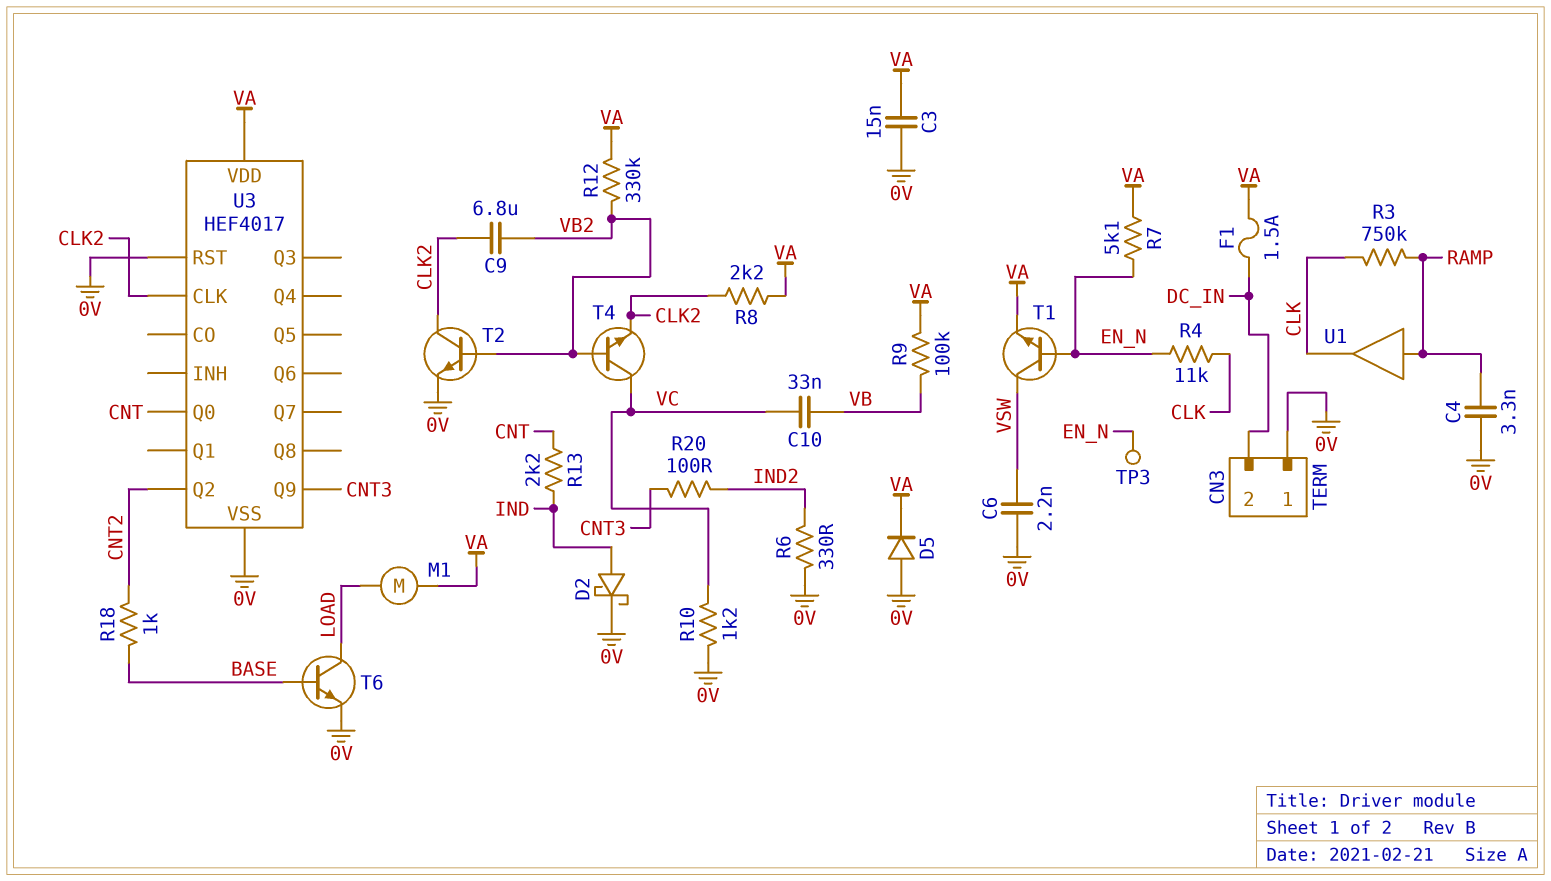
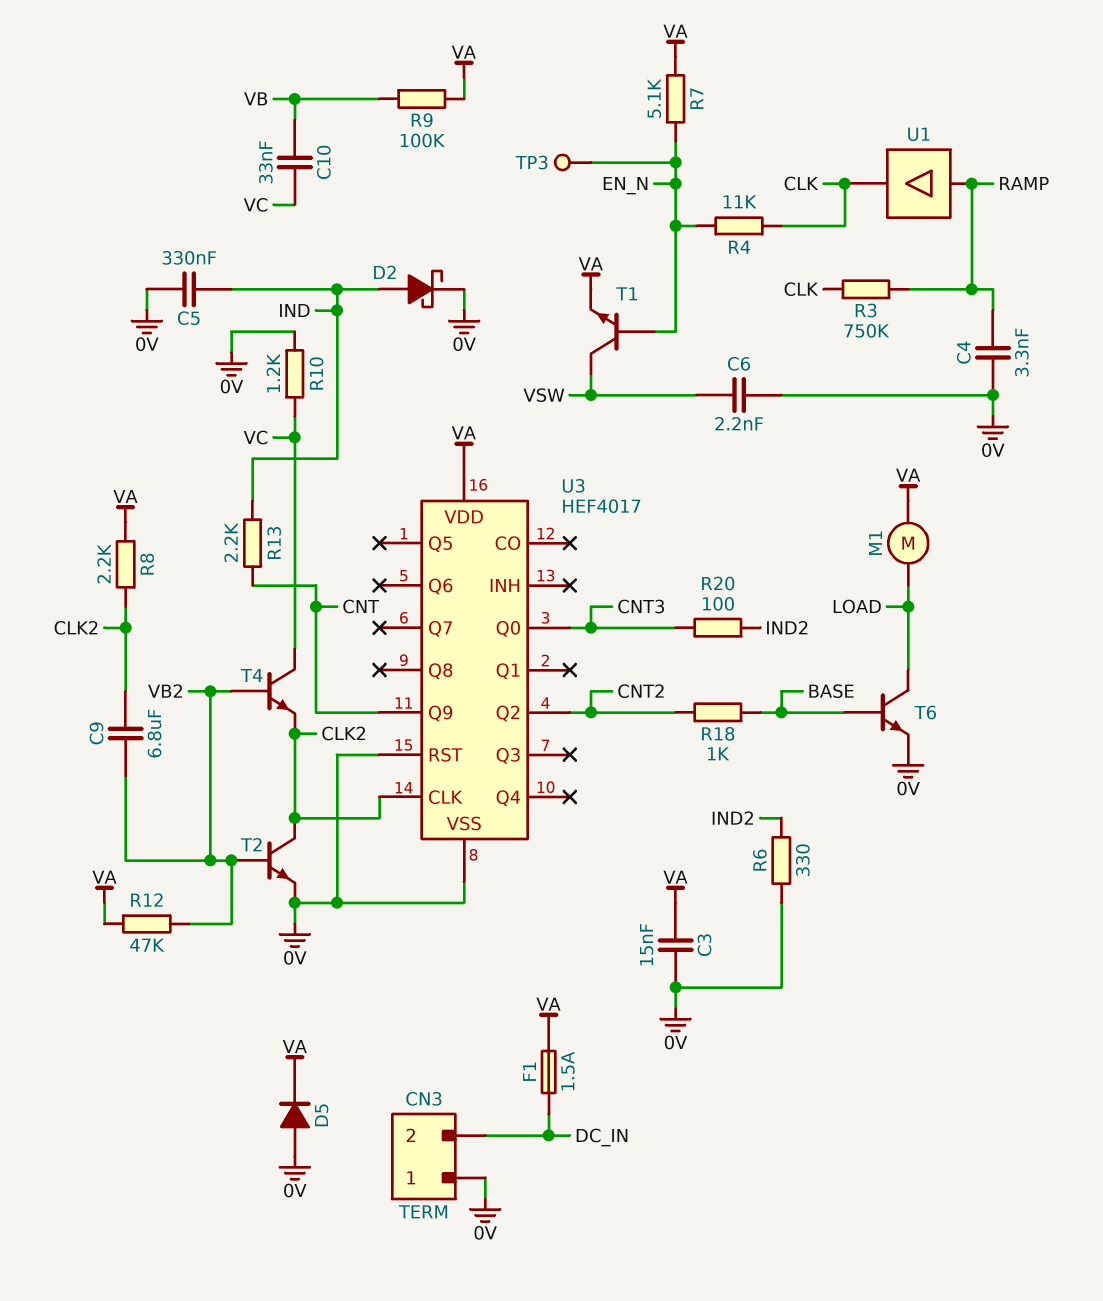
C5: none -> 330nF (0V, IND)
R12: 330k (VA, VB2) -> 47k (VA, VB2)
U3 pin Q0: CNT -> CNT3
U3 pin Q9: CNT3 -> CNT

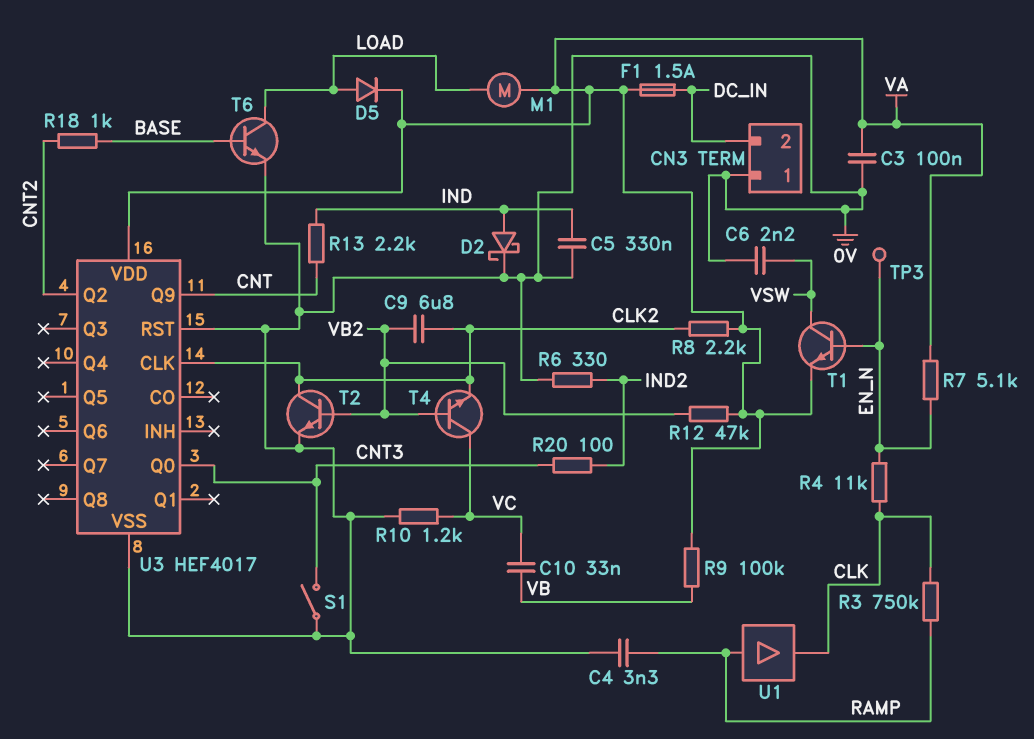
C3: 15nF (0V, VA) -> 100nF (0V, VA)
D5: diode (A 0V, K VA) -> diode (A LOAD, K VA)
S1: none -> switch (0V, CNT3)

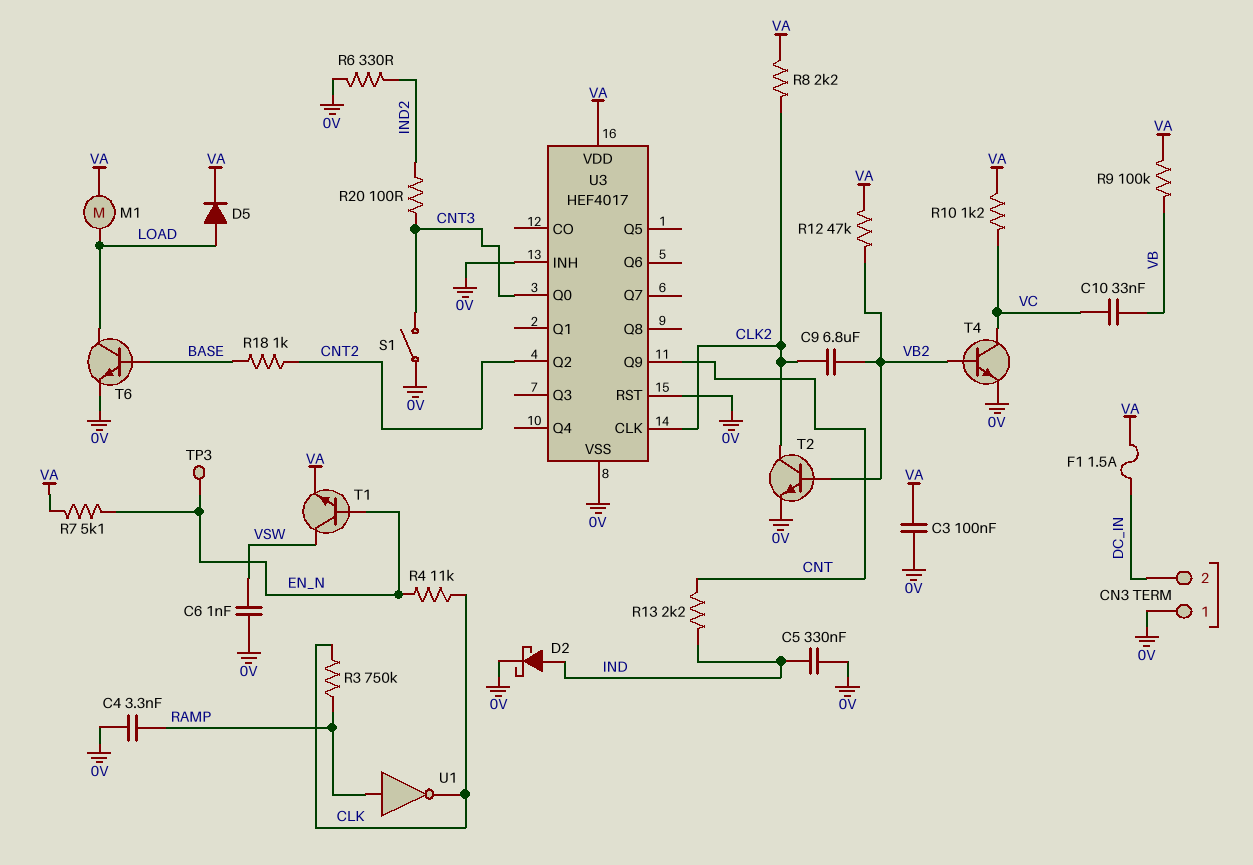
C6: 2.2nF (0V, VSW) -> 1nF (0V, VSW)
R10: 1.2k (0V, VC) -> 1.2k (VA, VC)
T4: NPN (B VB2, C VC, E CLK2) -> NPN (B VB2, C VC, E 0V)
U1: buffer (in RAMP, out CLK) -> NOT (in RAMP, out CLK)
U3 pin INH: none -> 0V

